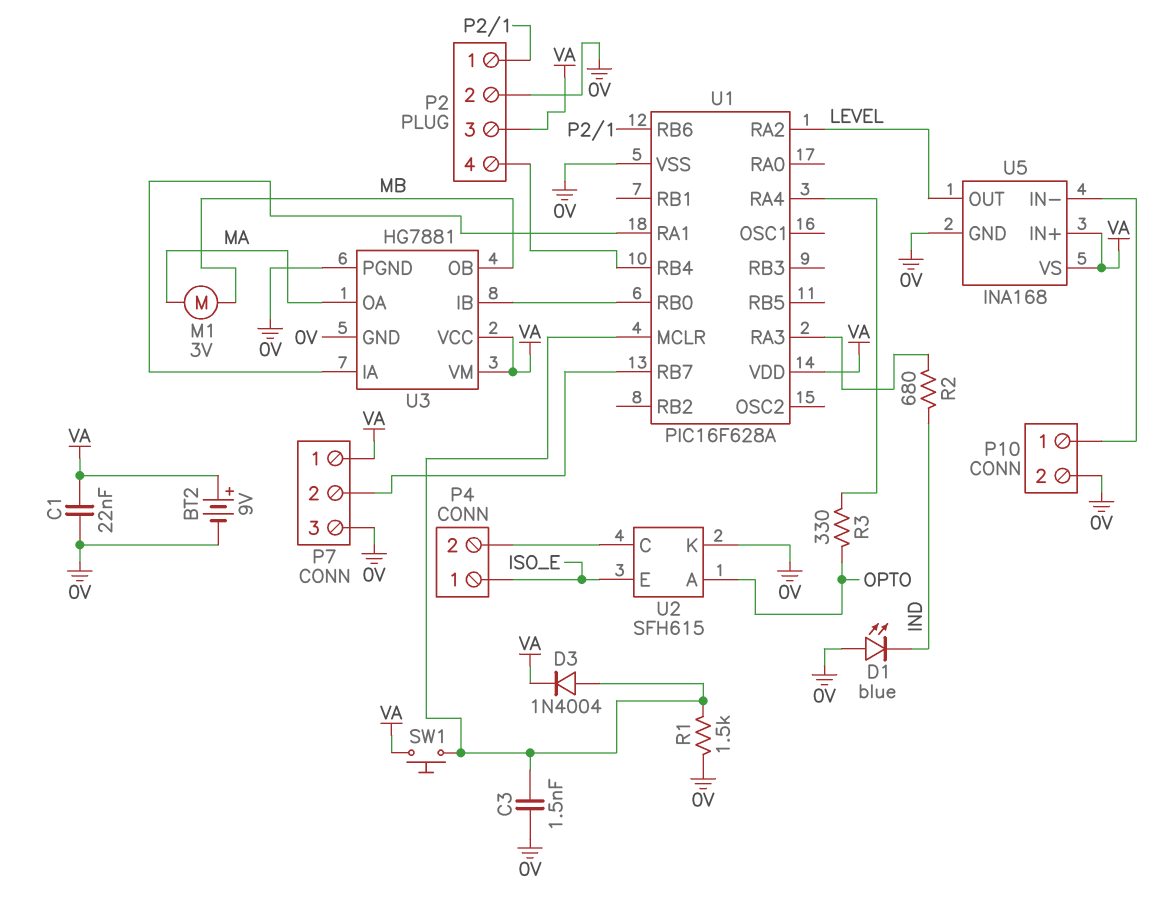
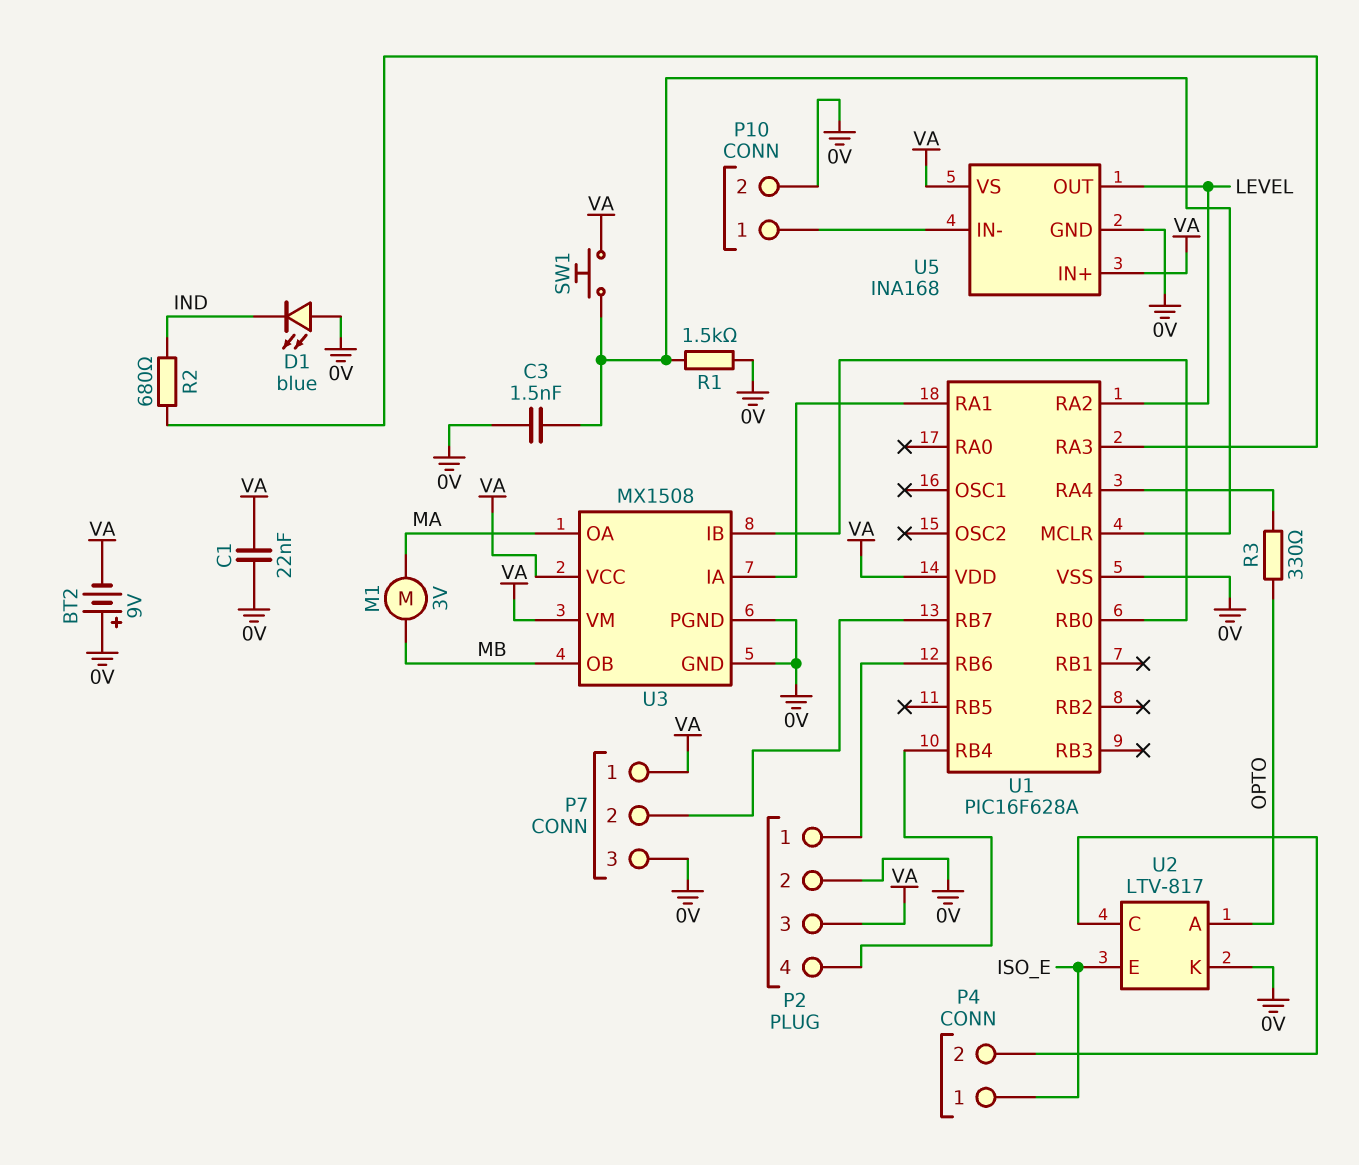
BT2: 9V (plus VA, minus 0V) -> 9V (plus 0V, minus VA)
D3: diode 1N4004 (A U1/MCLR, K VA) -> none
U2: SFH615 -> LTV-817
U3: HG7881 -> MX1508

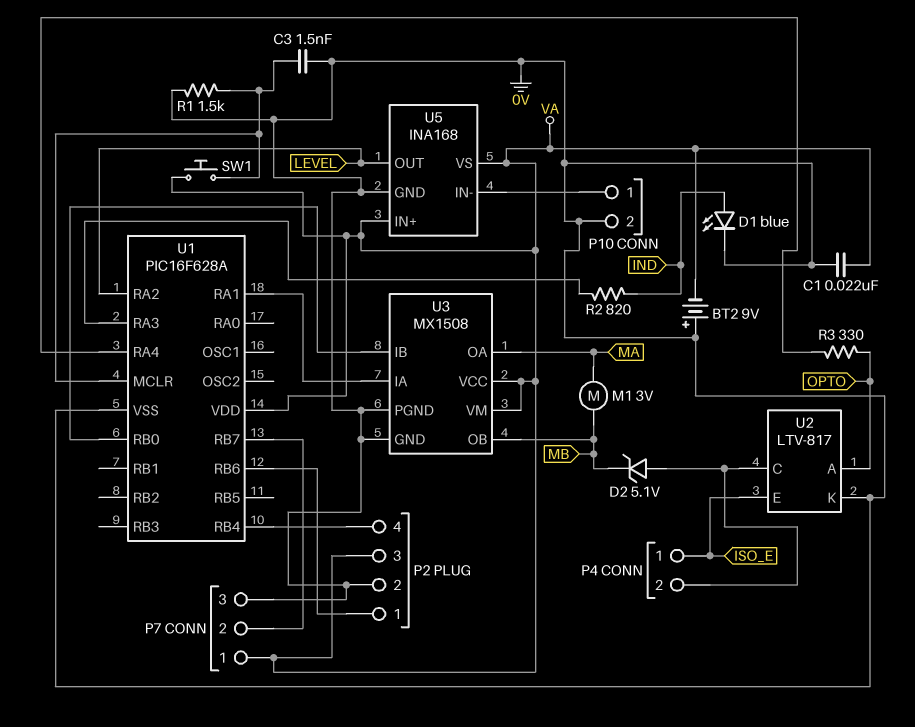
D1: LED blue (A 0V, K IND) -> LED blue (A IND, K 0V)
D2: none -> zener 5.1V (A P4/2, K MB)
R2: 680 (IND, U1/RA3) -> 820 (IND, U1/RA3)

